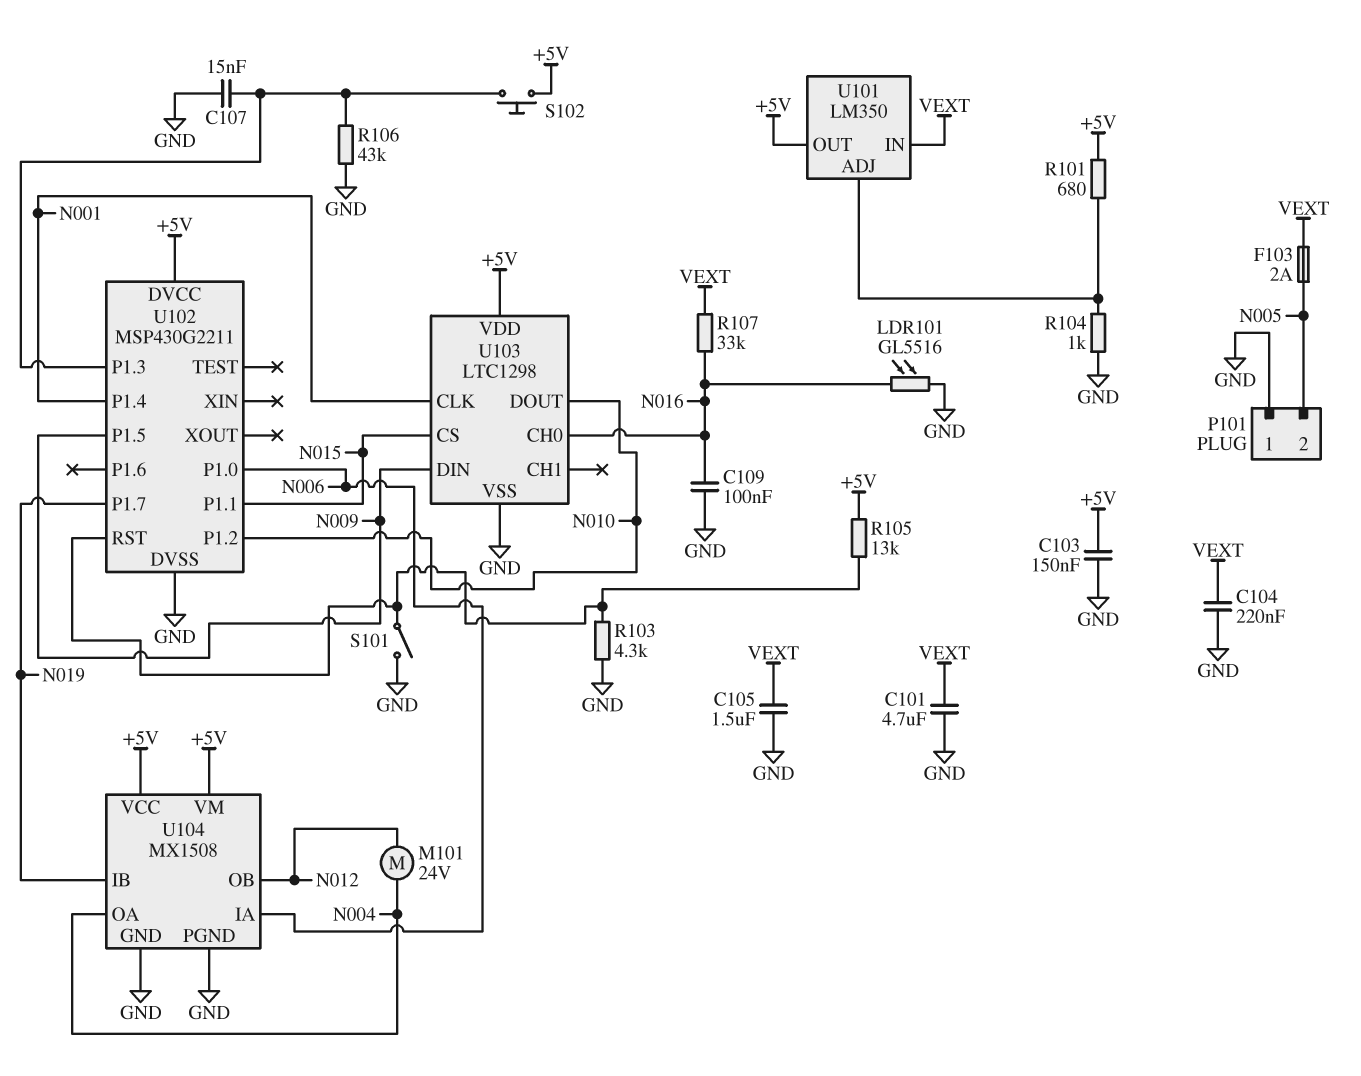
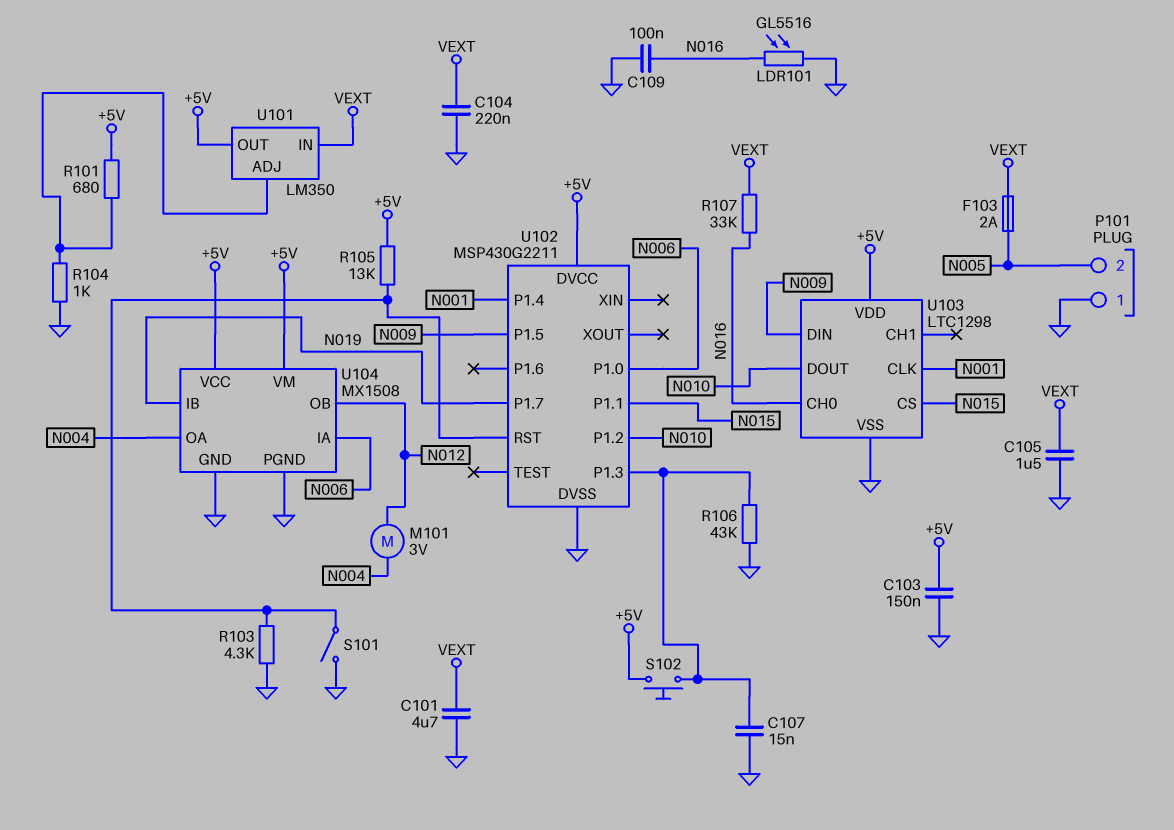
M101: motor 24V (N004, N012) -> motor 3V (N004, N012)

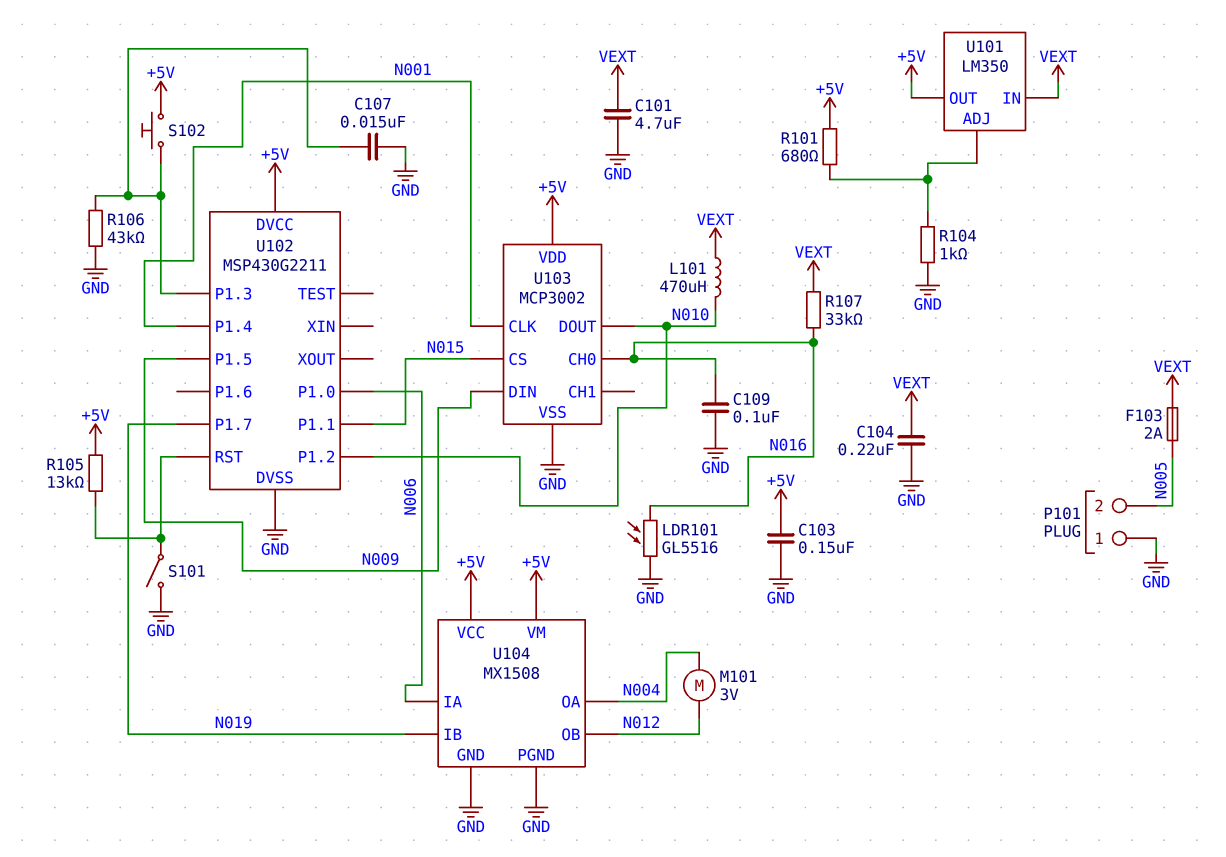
C105: 1.5uF (GND, VEXT) -> none
L101: none -> 470uH (N010, VEXT)
R103: 4.3k (GND, U102/RST) -> none
U103: LTC1298 -> MCP3002

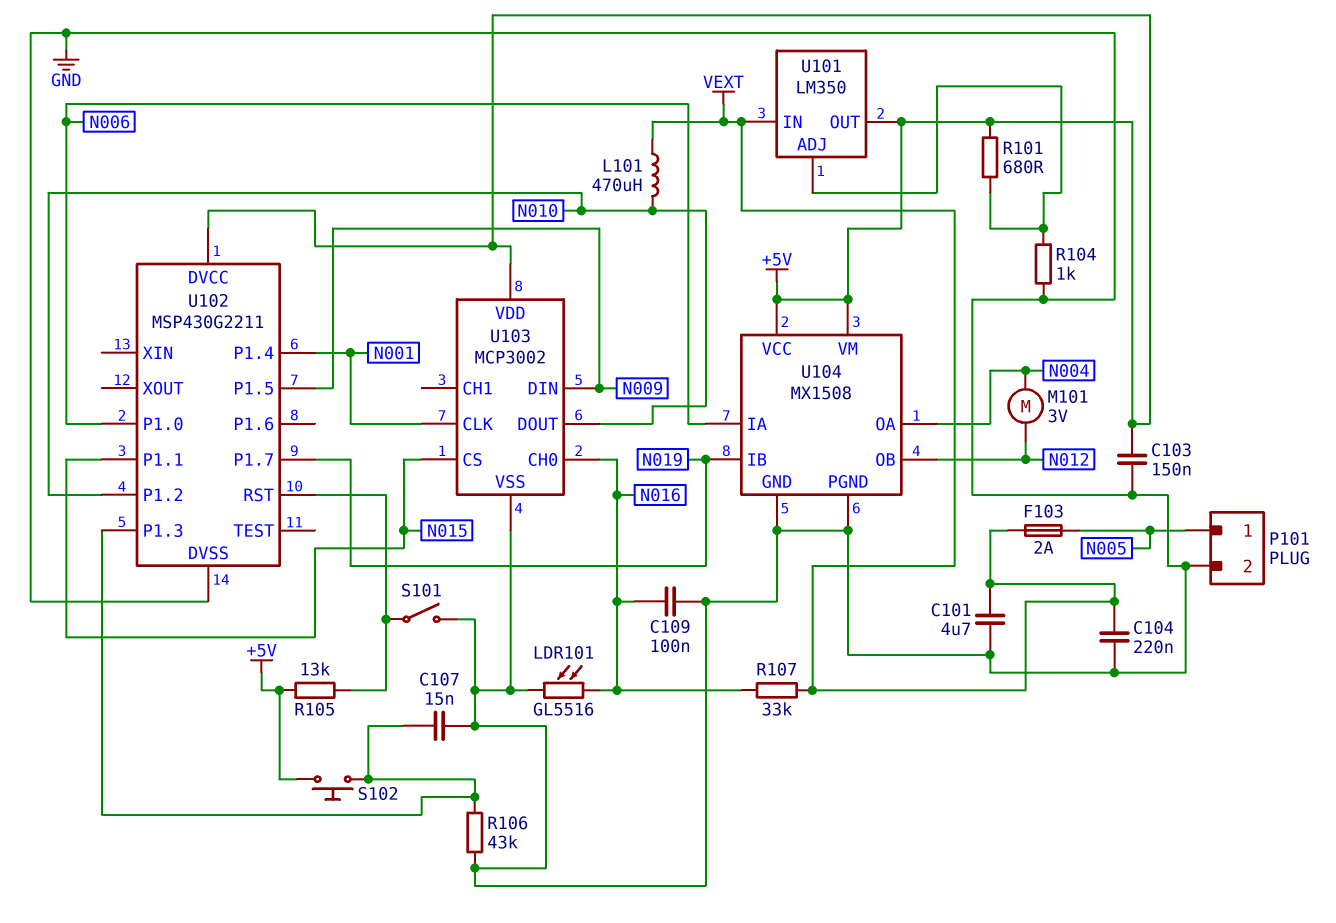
P101 pin 1: GND -> N005
P101 pin 2: N005 -> GND

